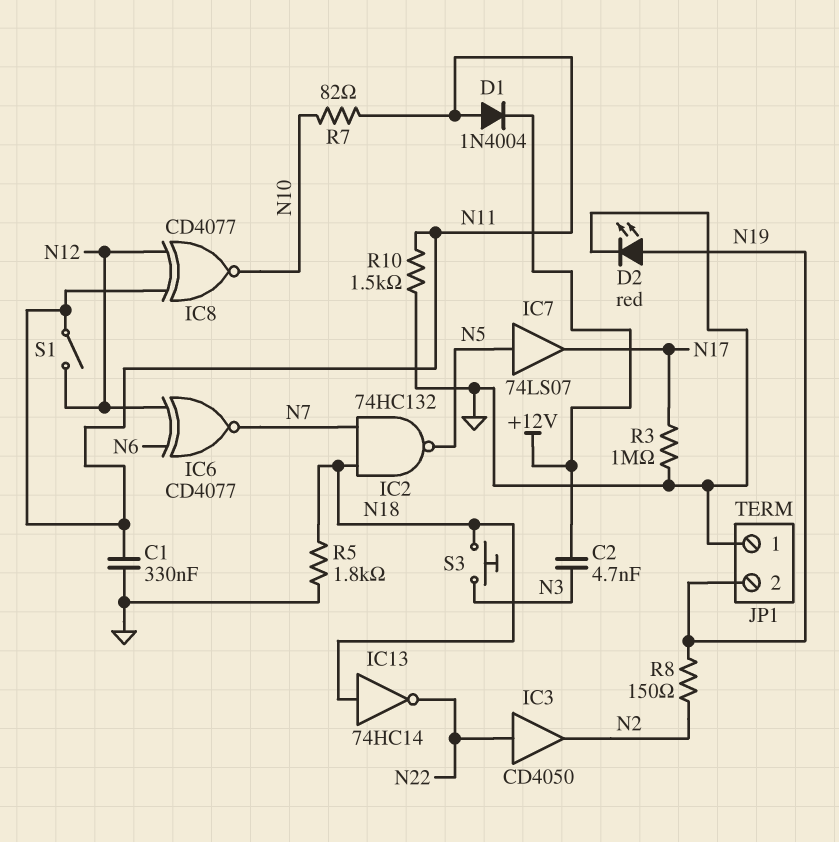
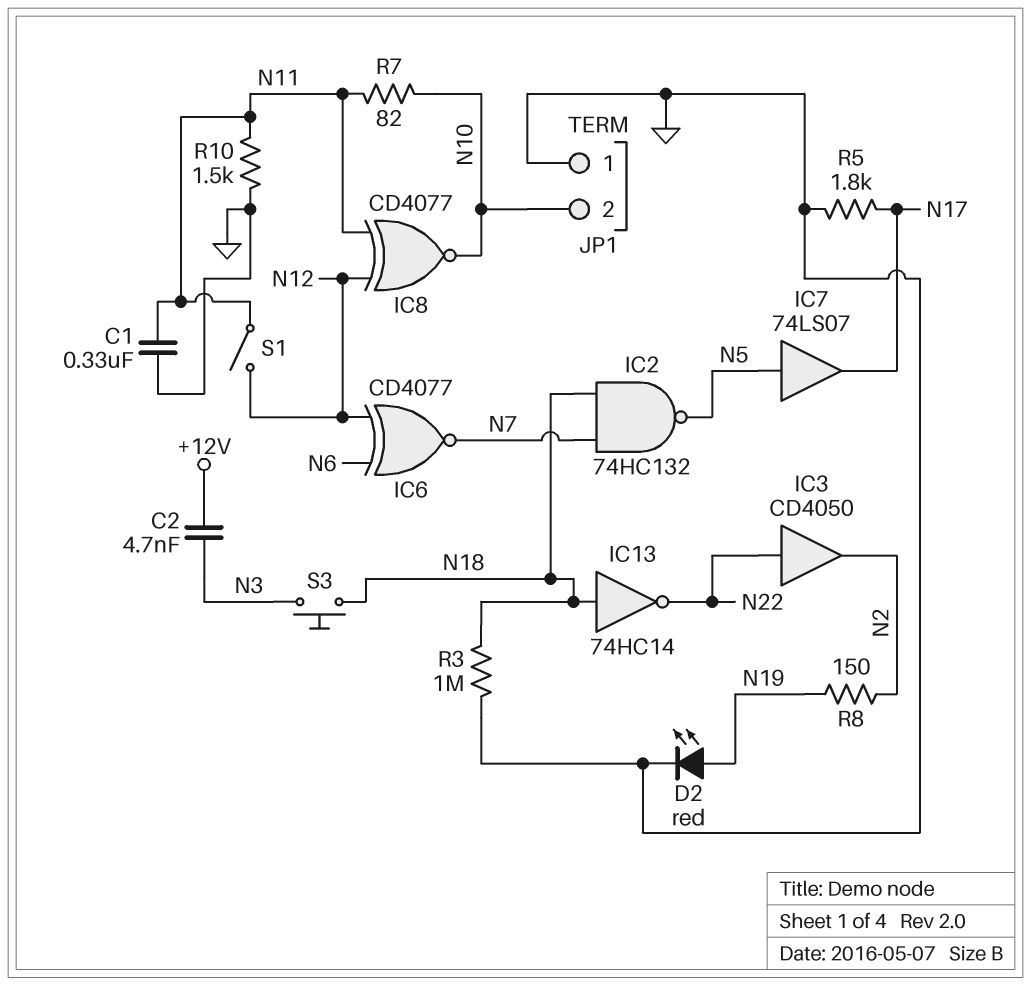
D1: diode 1N4004 (A N11, K +12V) -> none
JP1 pin 2: N19 -> N10
R3: 1M (GND, N17) -> 1M (GND, N18)
R5: 1.8k (GND, N18) -> 1.8k (GND, N17)

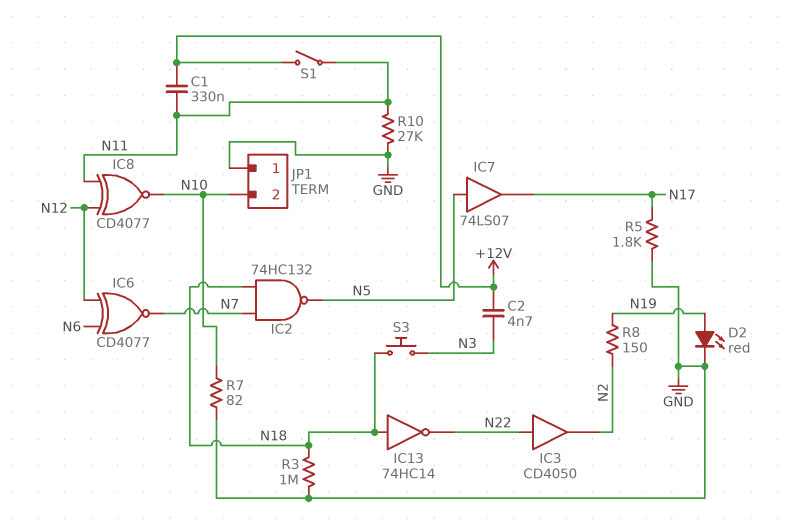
C1: 330nF (GND, N11) -> 330nF (+12V, N11)
R7: 82 (N10, N11) -> 82 (GND, N10)
R10: 1.5k (GND, N11) -> 27k (GND, N11)
S1: switch (N11, N12) -> switch (+12V, N11)

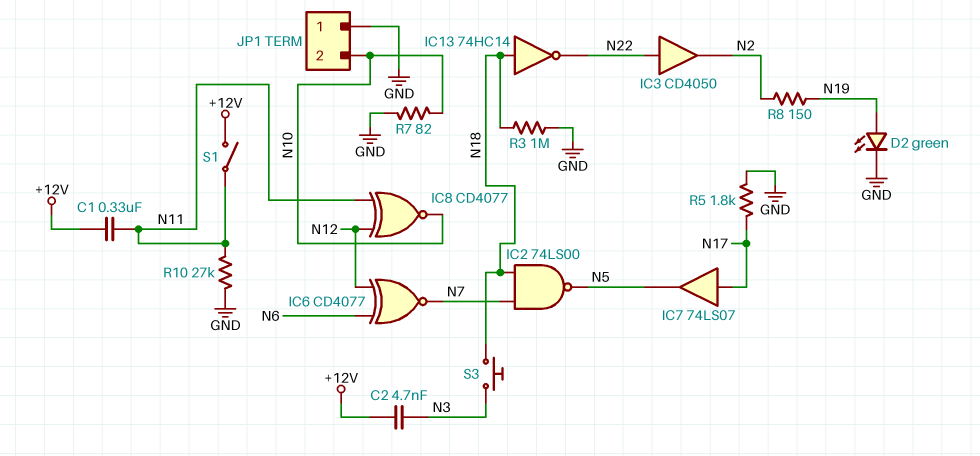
D2: LED red (A N19, K GND) -> LED green (A N19, K GND)
IC2: NAND 74HC132 (in N7, in N18, out N5) -> NAND 74LS00 (in N7, in N18, out N5)
IC7: buffer 74LS07 (in N5, out N17) -> buffer 74LS07 (in N17, out N5)

